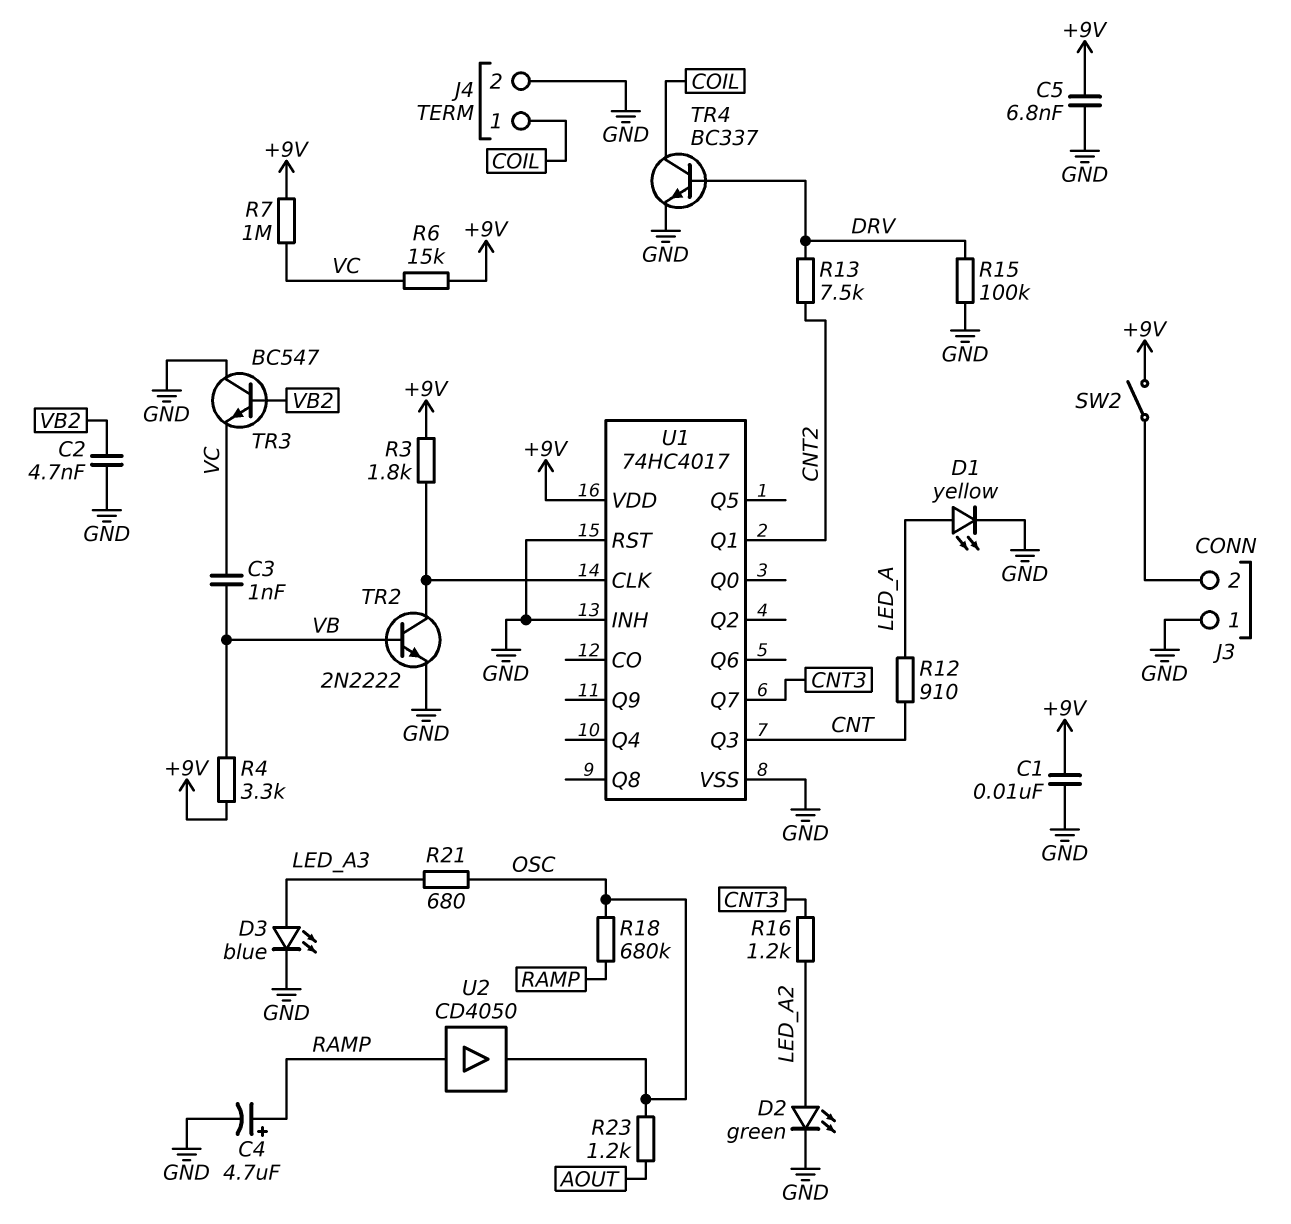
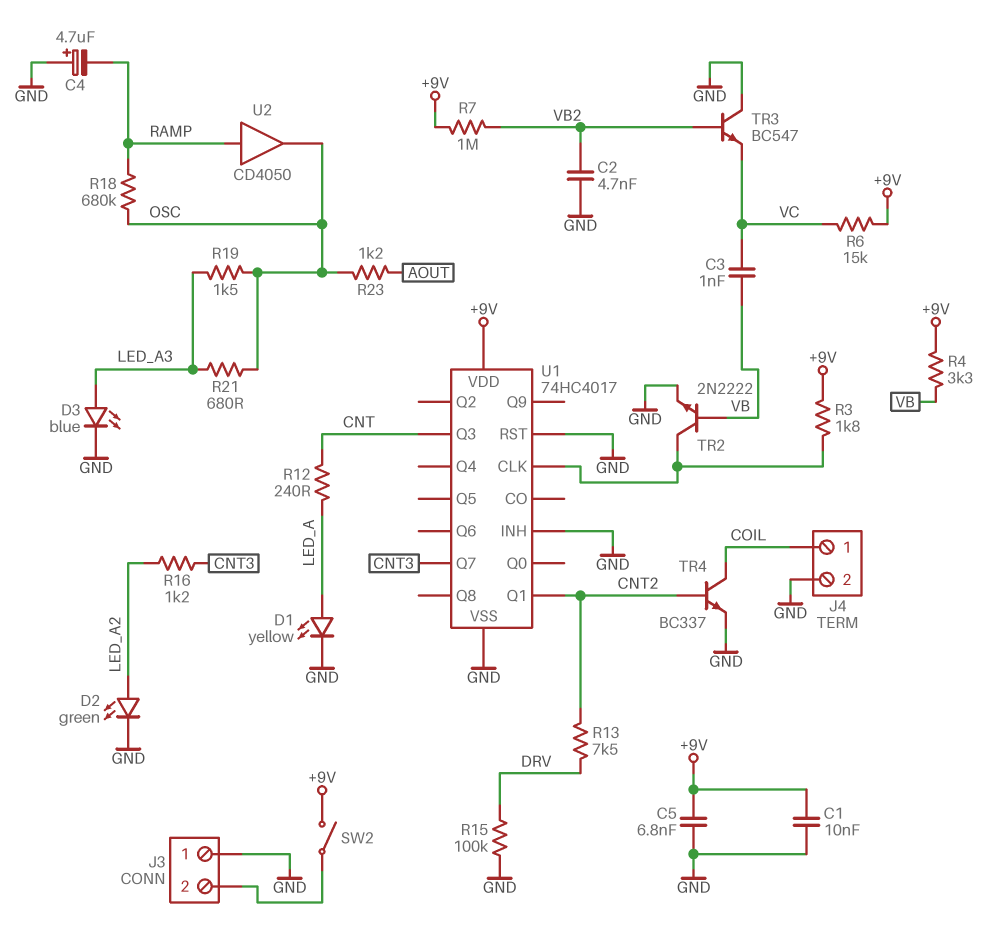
C4: 4.7uF (plus RAMP, minus GND) -> 4.7uF (plus GND, minus RAMP)
R7: 1M (+9V, VC) -> 1M (+9V, VB2)
R12: 910 (CNT, LED_A) -> 240 (CNT, LED_A)
R19: none -> 1.5k (LED_A3, OSC)
TR4: NPN BC337 (B DRV, C COIL, E GND) -> NPN BC337 (B CNT2, C COIL, E GND)

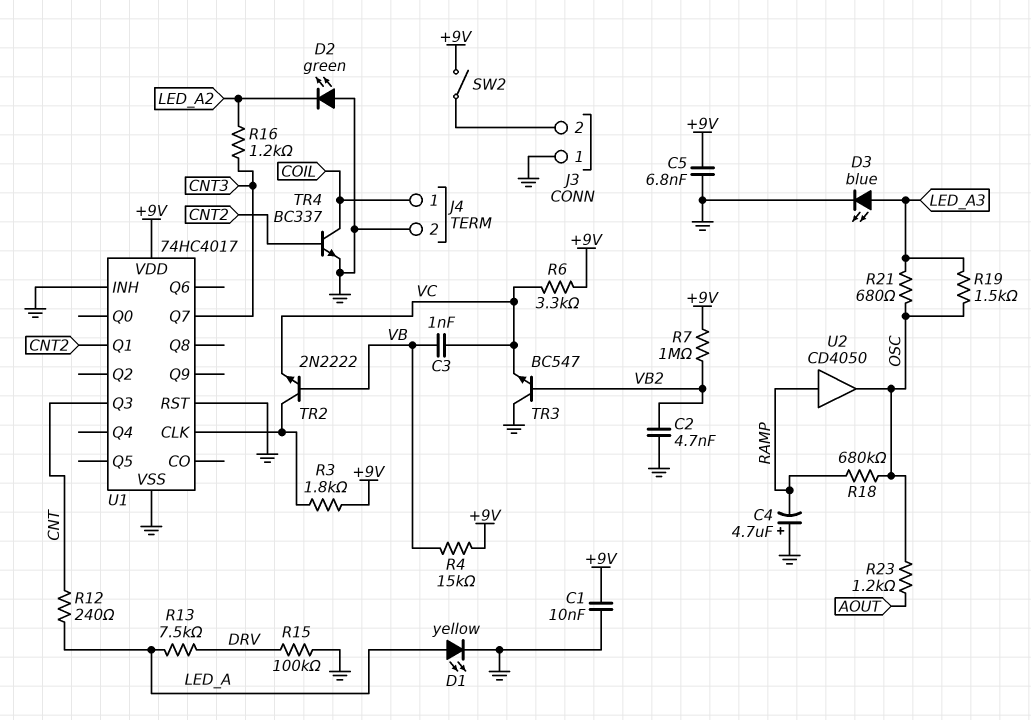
D2: LED green (A LED_A2, K GND) -> LED green (A GND, K LED_A2)
R4: 3.3k (+9V, VB) -> 15k (+9V, VB)
R6: 15k (+9V, VC) -> 3.3k (+9V, VC)
R13: 7.5k (CNT2, DRV) -> 7.5k (DRV, LED_A)
TR2: NPN 2N2222 (B VB, C U1/CLK, E GND) -> NPN 2N2222 (B VB, C U1/CLK, E VC)

